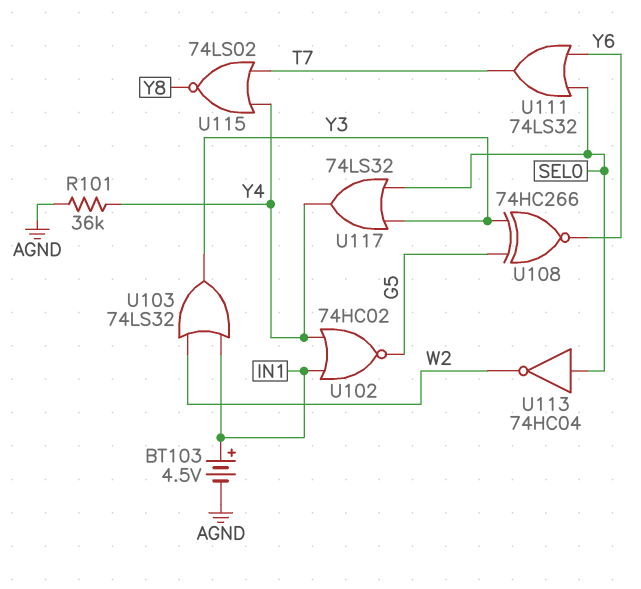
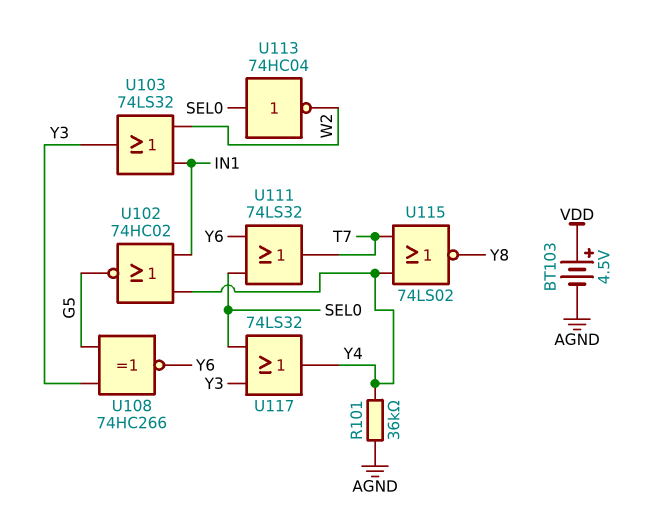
BT103: 4.5V (plus IN1, minus AGND) -> 4.5V (plus VDD, minus AGND)

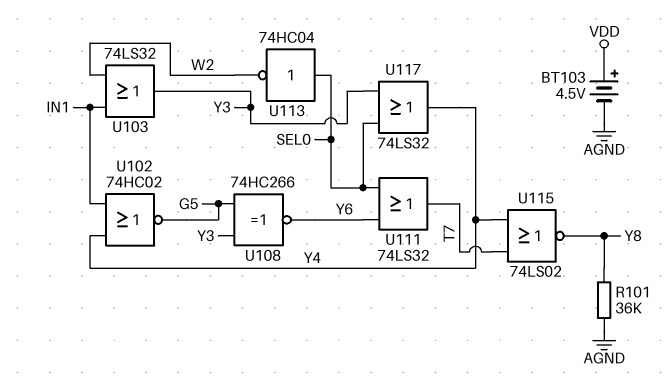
R101: 36k (AGND, Y4) -> 36k (AGND, Y8)

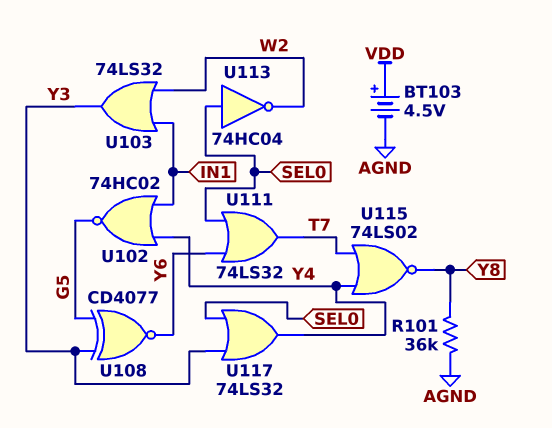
U108: XNOR 74HC266 (in G5, in Y3, out Y6) -> XNOR CD4077 (in G5, in Y3, out Y6)

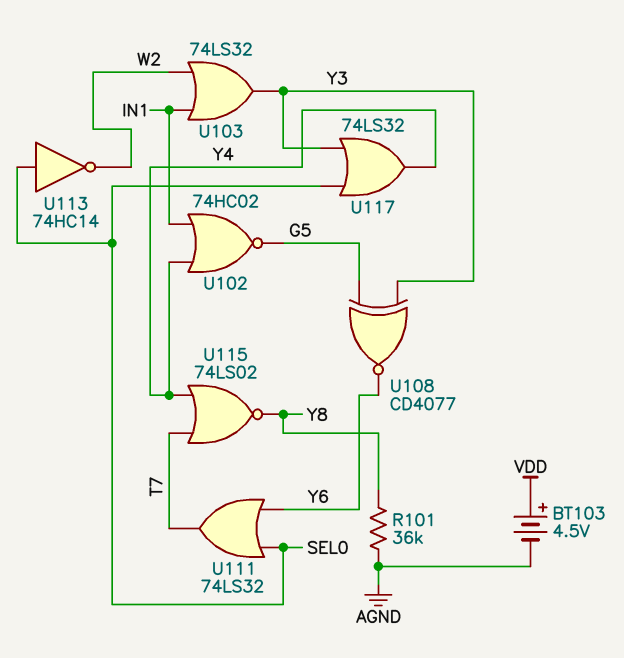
U113: NOT 74HC04 (in SEL0, out W2) -> NOT 74HC14 (in SEL0, out W2)

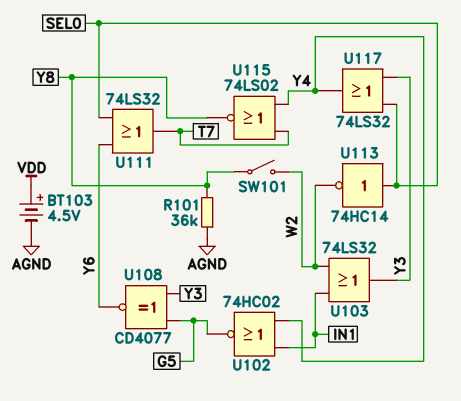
SW101: none -> switch (W2, Y8)

